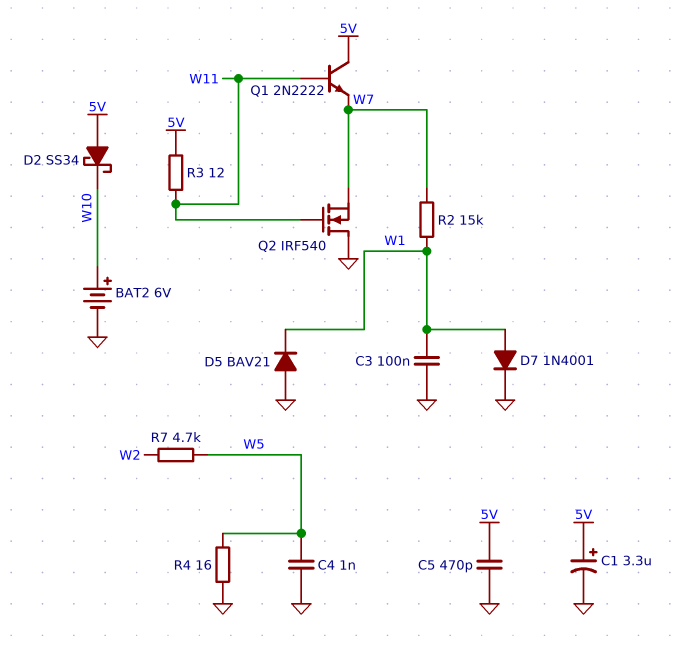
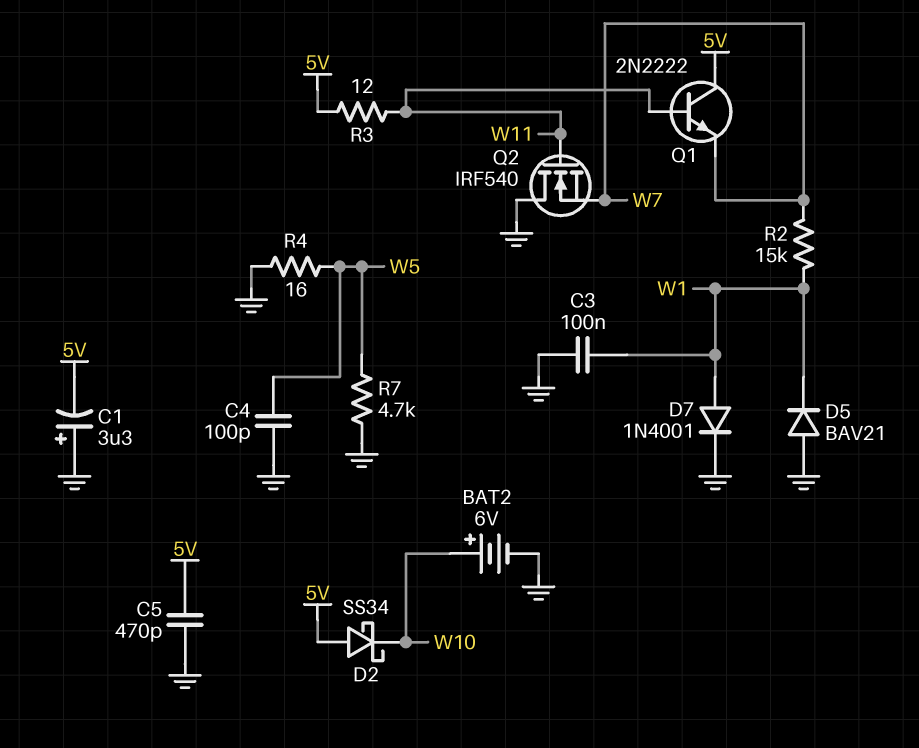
C1: 3.3uF (plus 5V, minus GND) -> 3.3uF (plus GND, minus 5V)
C4: 1nF (GND, W5) -> 100pF (GND, W5)
R7: 4.7k (W2, W5) -> 4.7k (GND, W5)

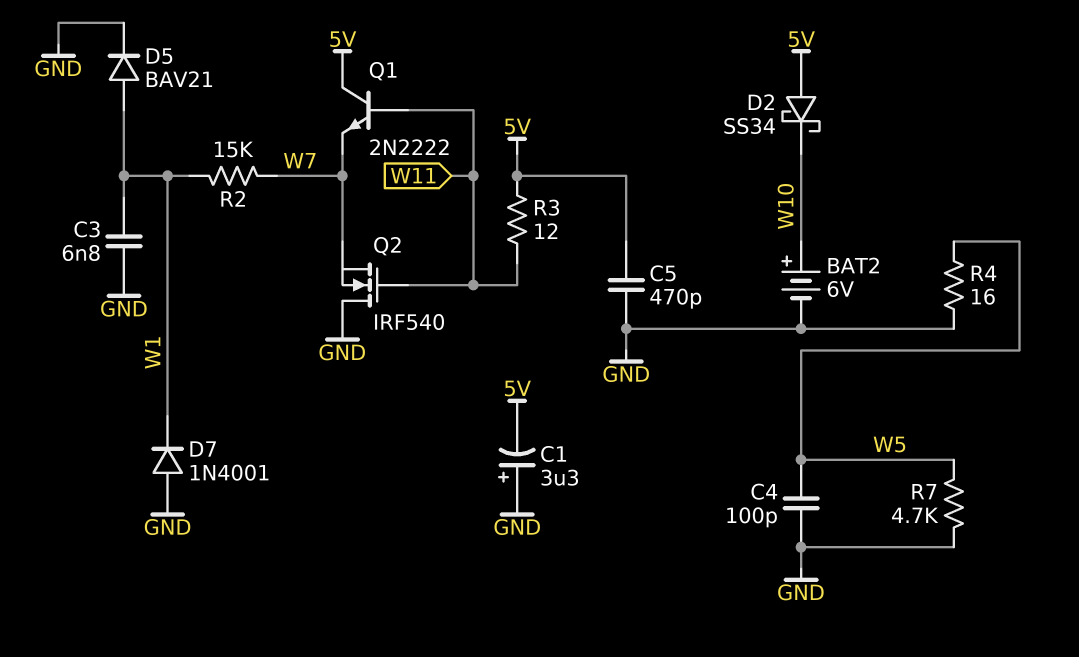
C3: 100nF (GND, W1) -> 6.8nF (GND, W1)
D5: diode BAV21 (A GND, K W1) -> diode BAV21 (A W1, K GND)
D7: diode 1N4001 (A W1, K GND) -> diode 1N4001 (A GND, K W1)

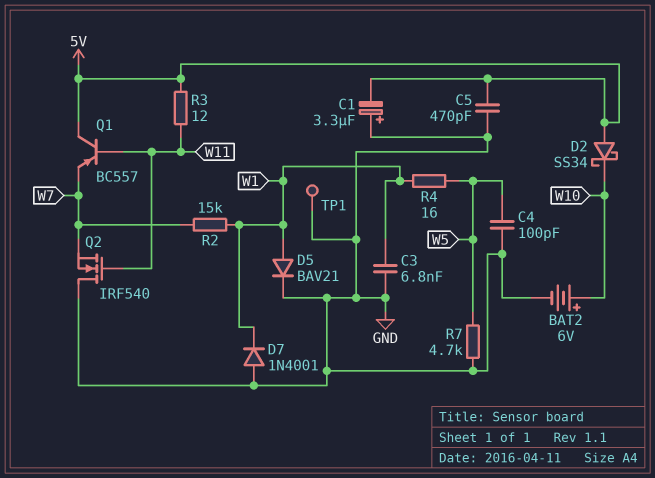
Q1: NPN 2N2222 (B W11, C 5V, E W7) -> PNP BC557 (B W11, C 5V, E W7)
R4: 16 (GND, W5) -> 16 (W1, W5)
TP1: none -> test point (GND)

